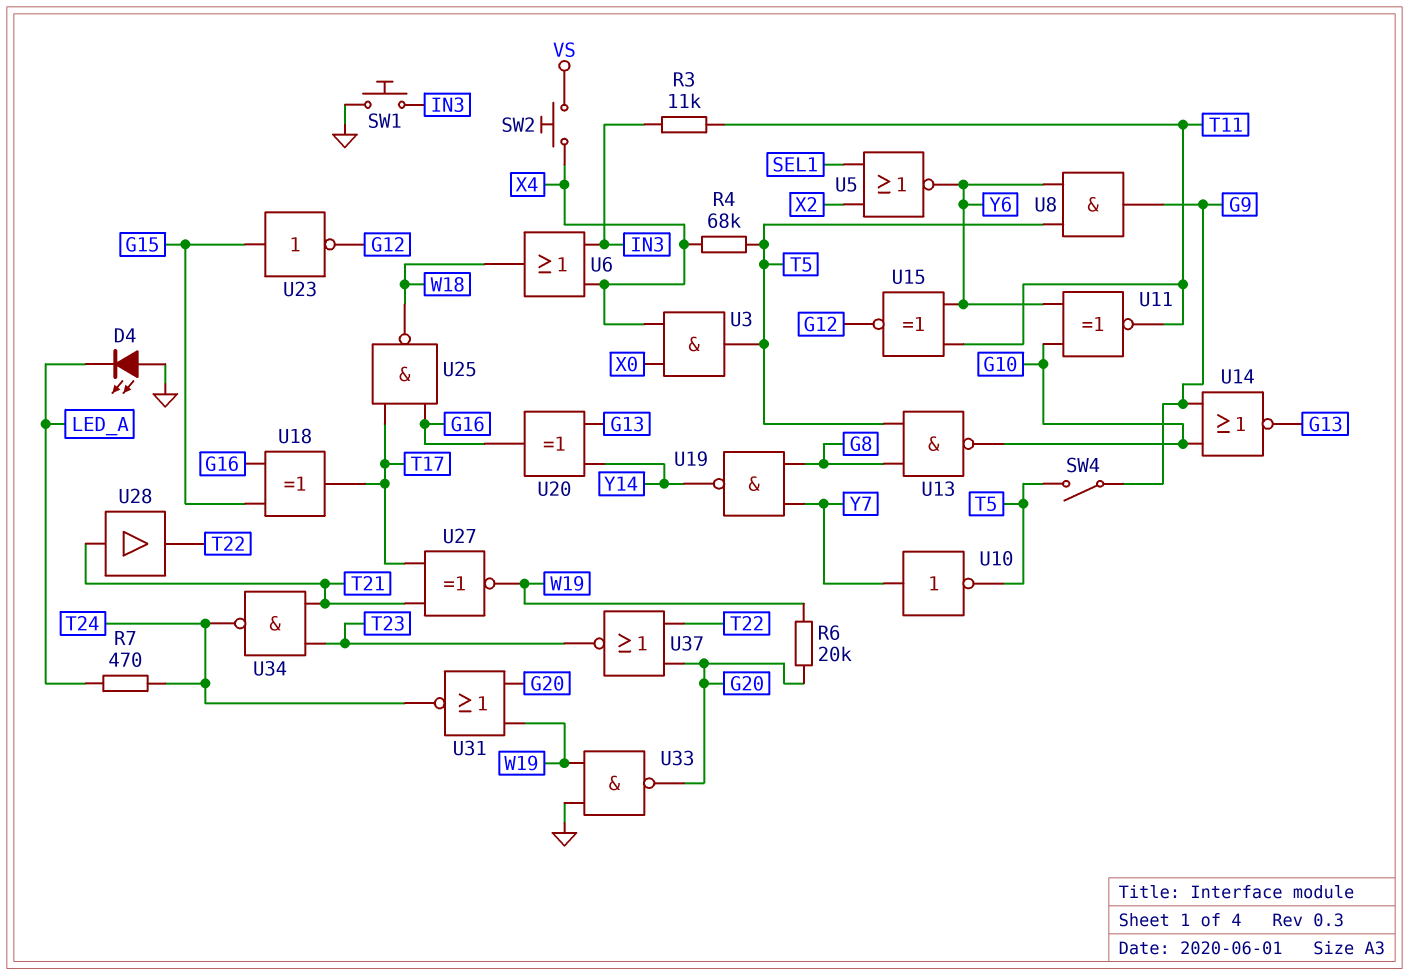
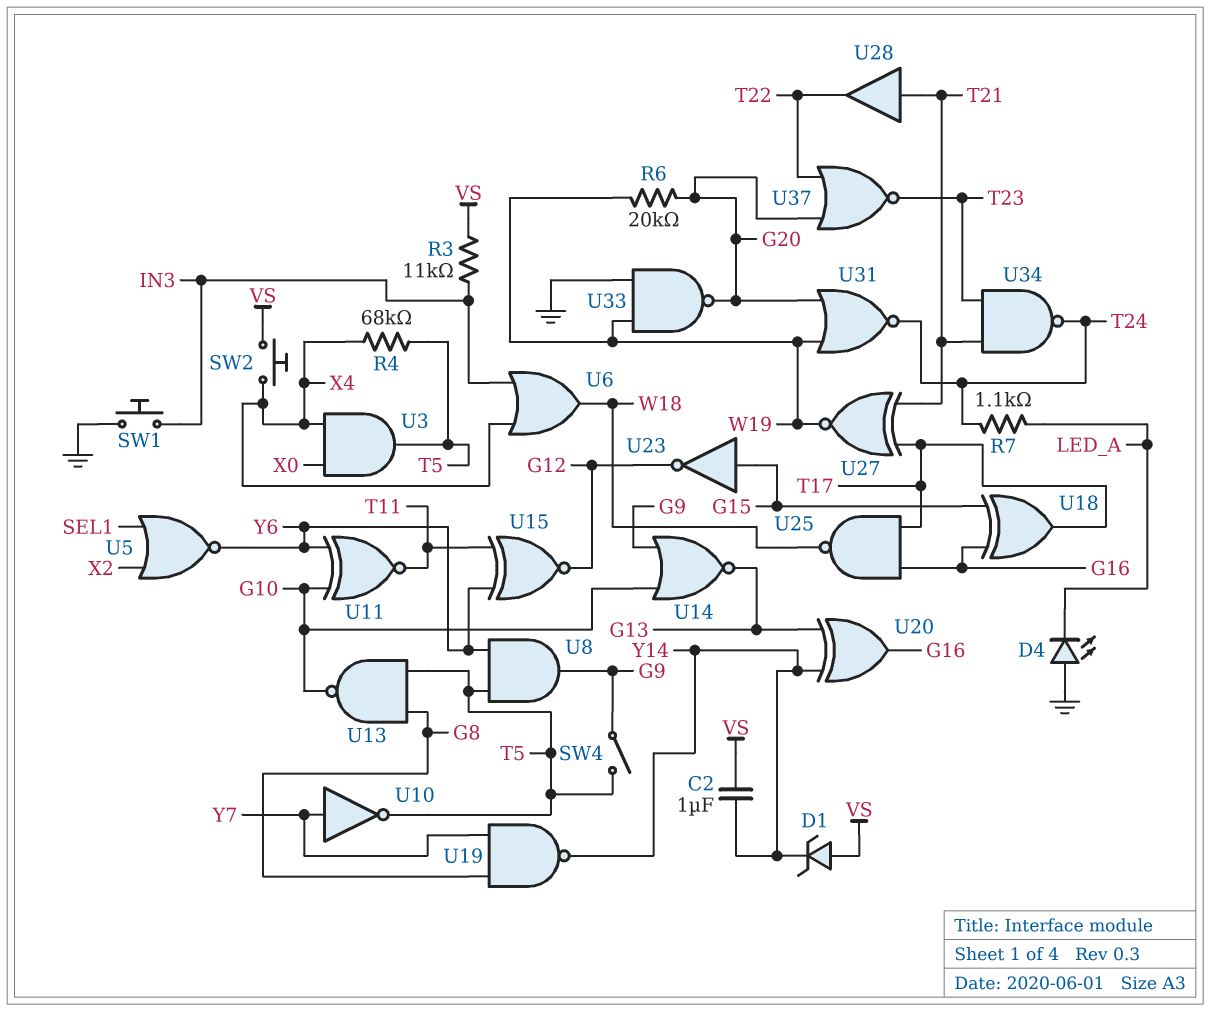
C2: none -> 1uF (VS, Y14)
D1: none -> zener (A VS, K Y14)
R3: 11k (IN3, T11) -> 11k (IN3, VS)
R7: 470 (LED_A, T24) -> 1.1k (LED_A, T24)

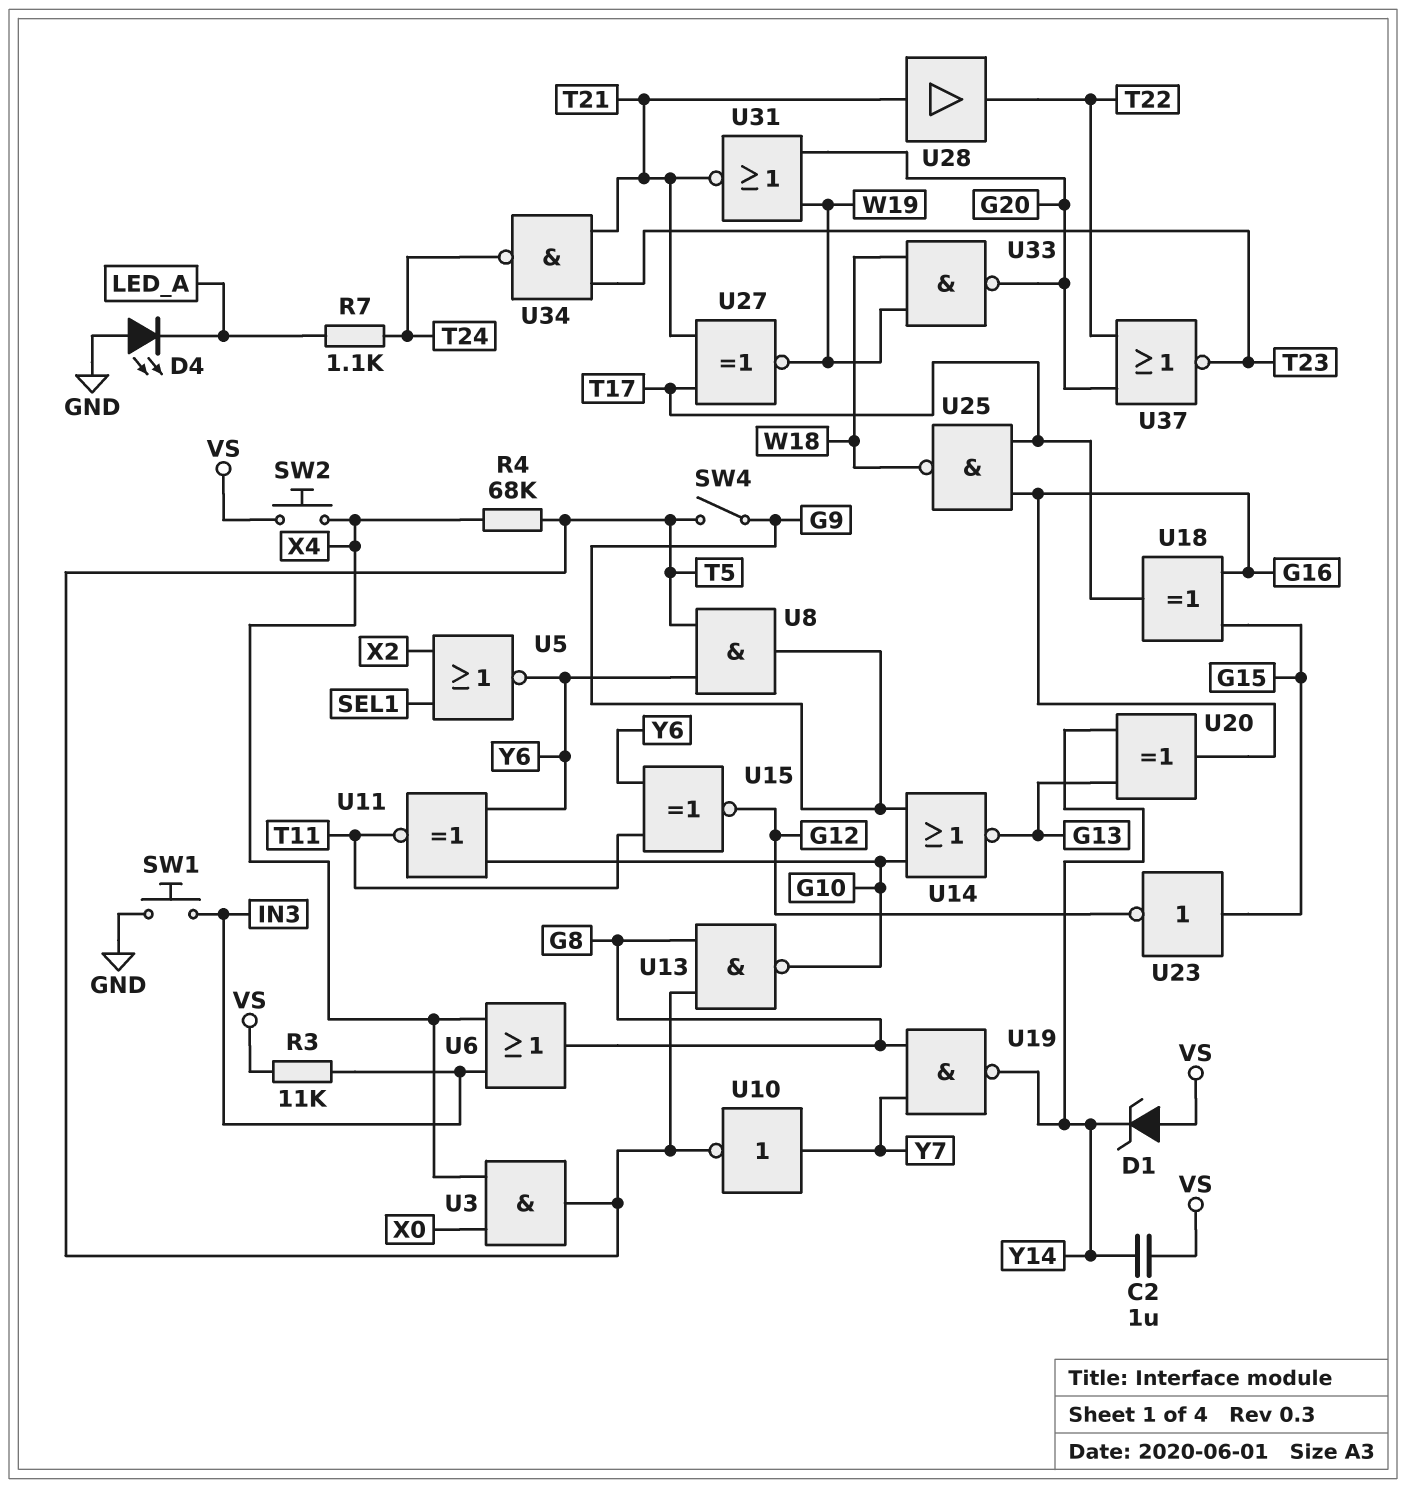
R6: 20k (G20, W19) -> none
U6: OR (in IN3, in X4, out W18) -> OR (in IN3, in X4, out G8)
U31: NOR (in G20, in W19, out T24) -> NOR (in G20, in W19, out T21)
U33: NAND (in GND, in W19, out G20) -> NAND (in W18, in W19, out G20)

